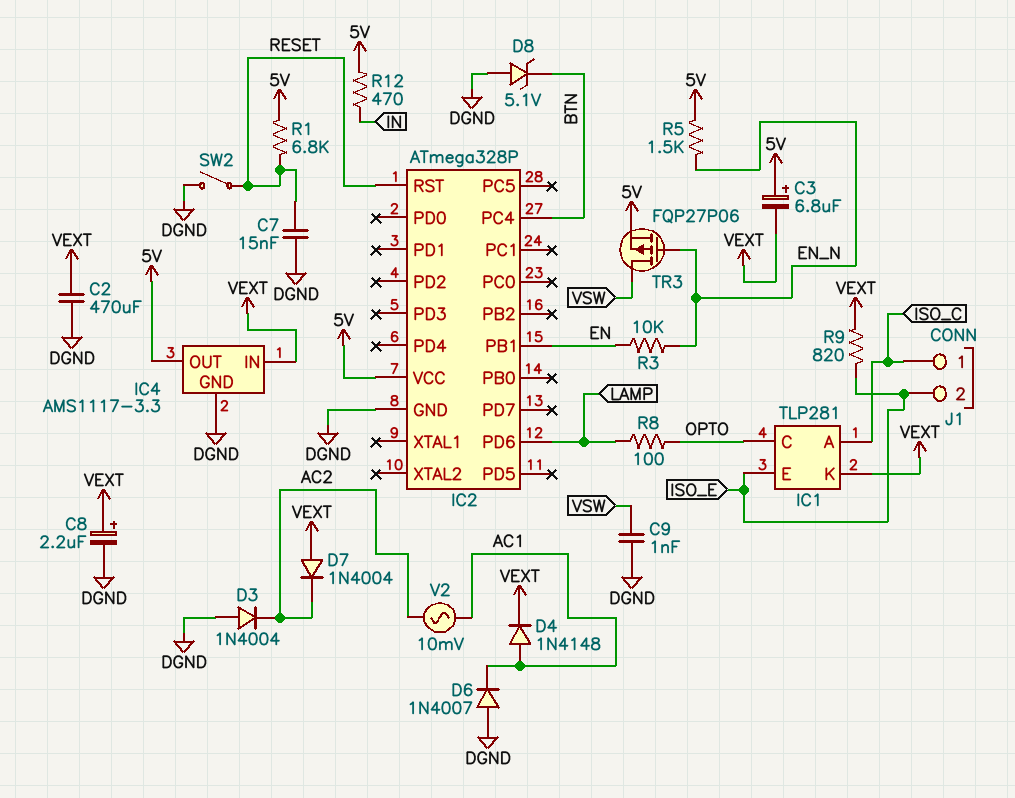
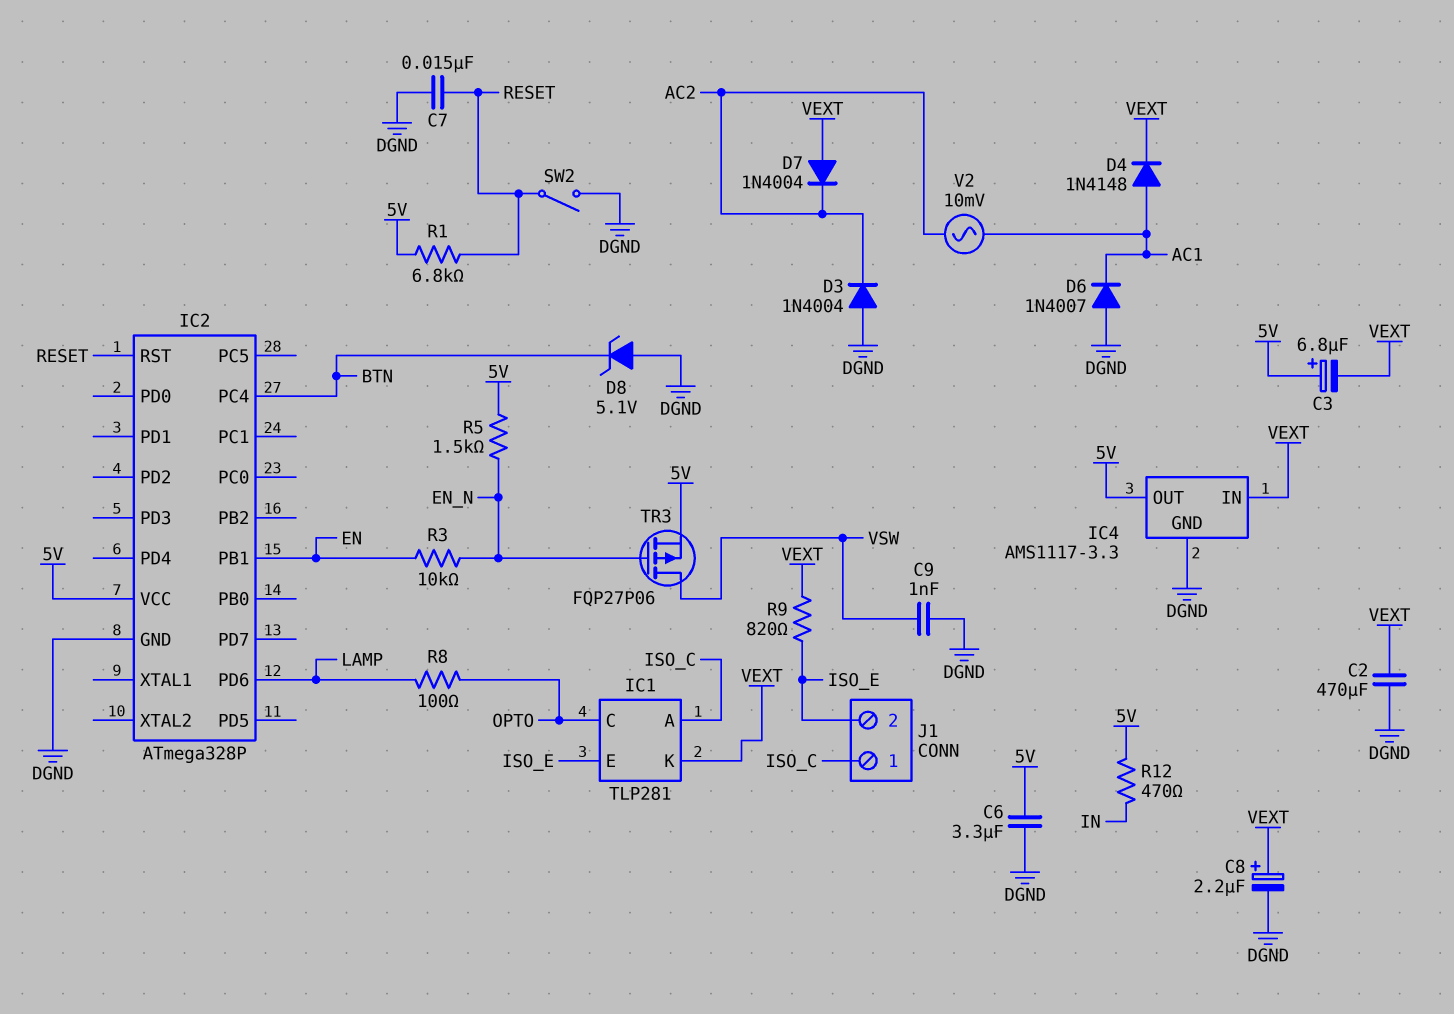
C6: none -> 3.3uF (5V, DGND)

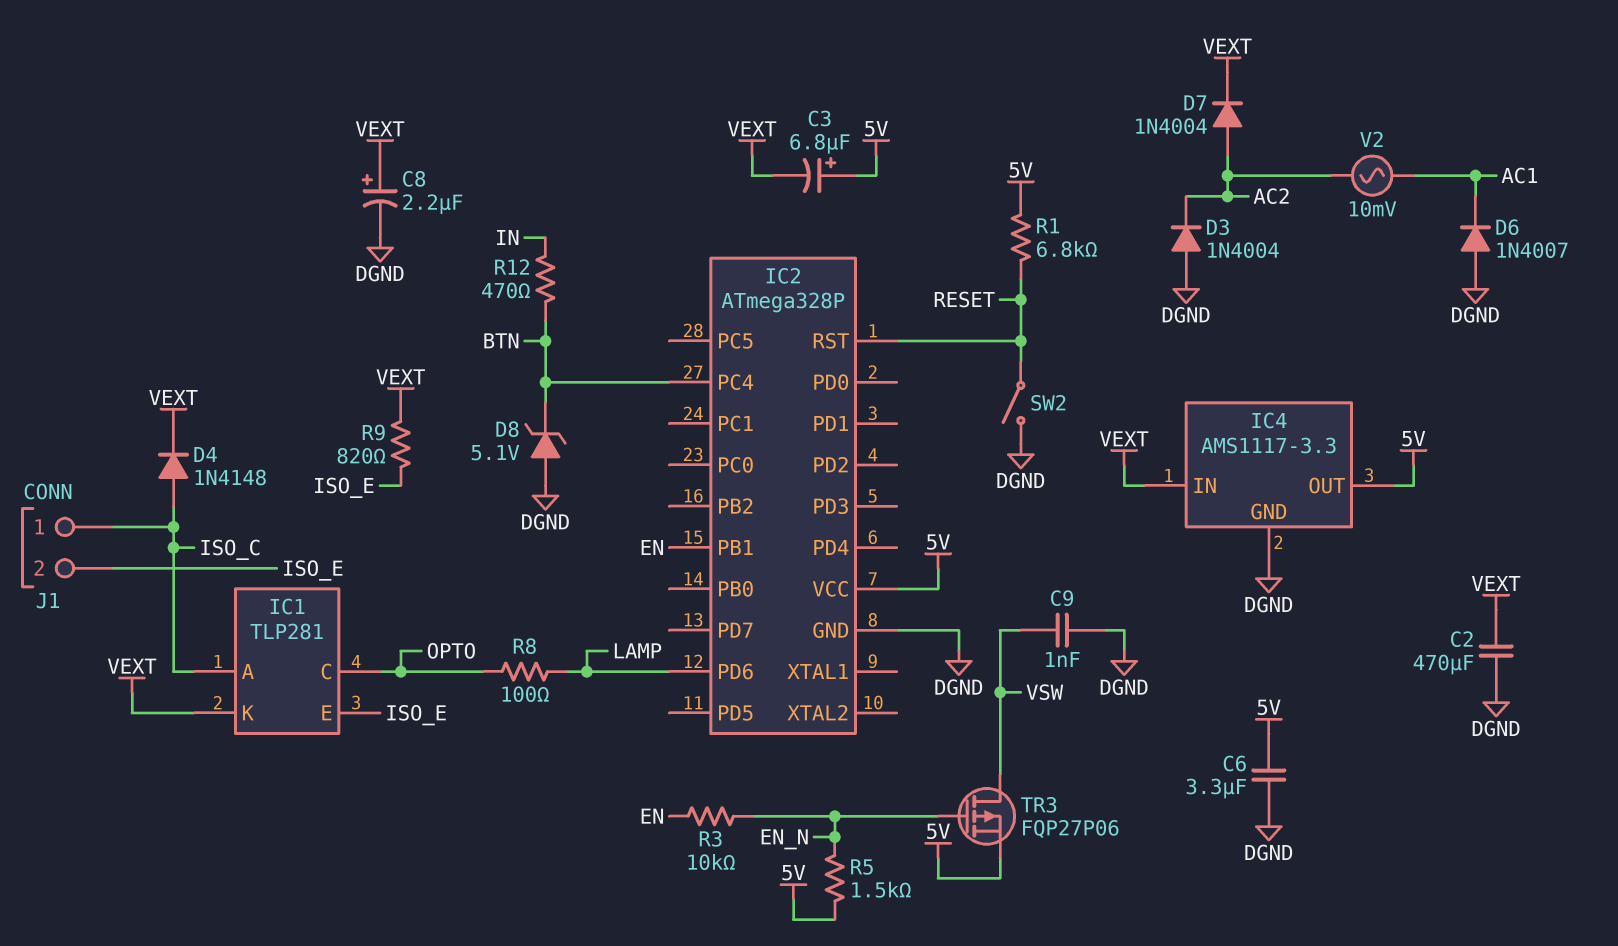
C7: 15nF (DGND, RESET) -> none
D4: diode 1N4148 (A AC1, K VEXT) -> diode 1N4148 (A ISO_C, K VEXT)
D7: diode 1N4004 (A VEXT, K AC2) -> diode 1N4004 (A AC2, K VEXT)
R12: 470 (5V, IN) -> 470 (BTN, IN)

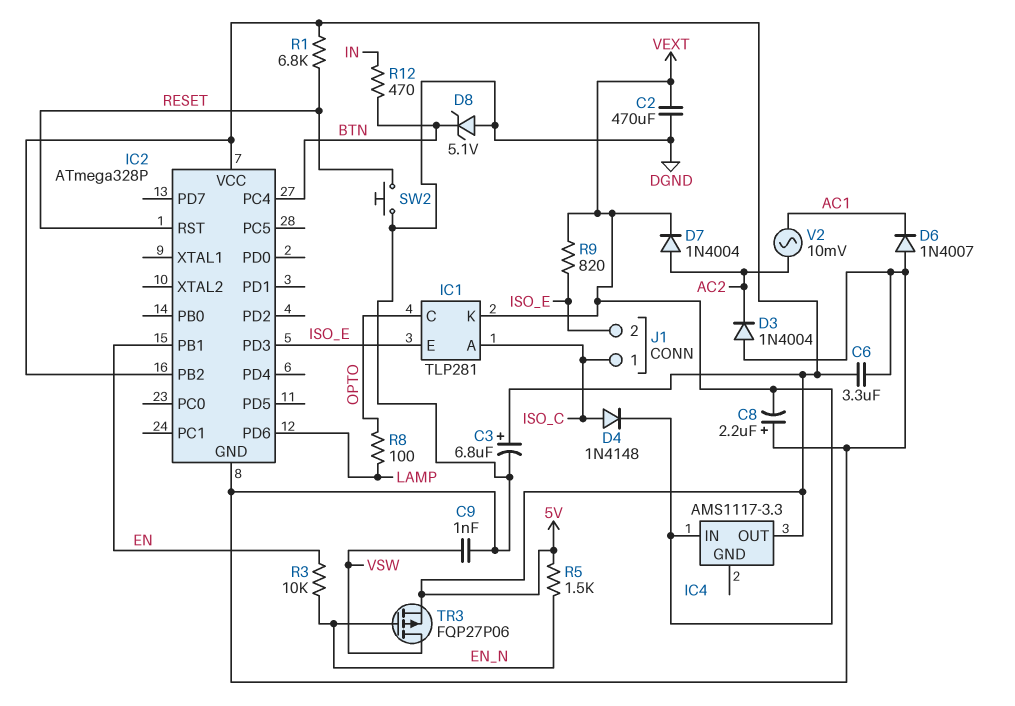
C3: 6.8uF (plus 5V, minus VEXT) -> 6.8uF (plus 5V, minus DGND)
C8: 2.2uF (plus VEXT, minus DGND) -> 2.2uF (plus DGND, minus VEXT)
IC2 pin PB2: none -> 5V
IC2 pin PD3: none -> ISO_E
IC4 pin GND: DGND -> none
SW2: switch (DGND, RESET) -> button (DGND, RESET)

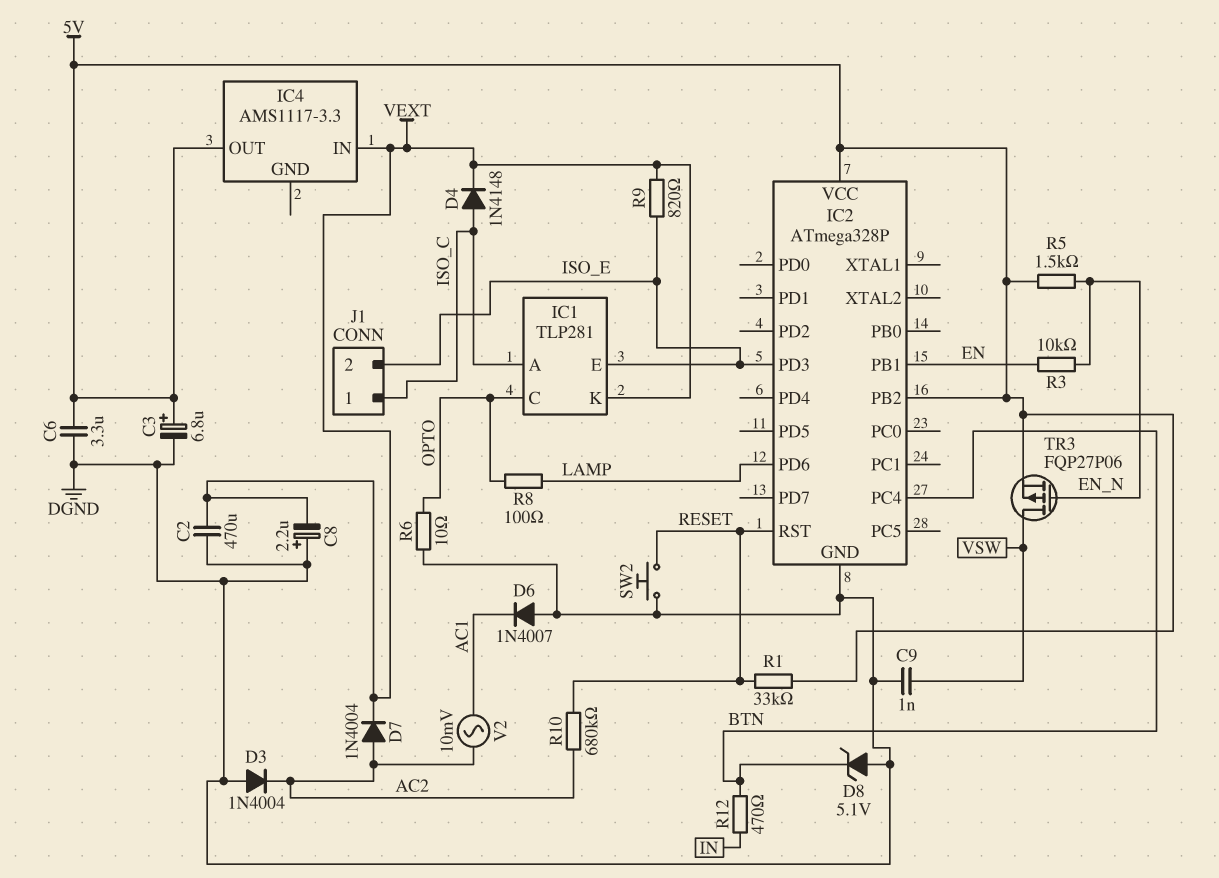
R1: 6.8k (5V, RESET) -> 33k (5V, RESET)
R6: none -> 10 (DGND, OPTO)
R10: none -> 680k (AC2, RESET)

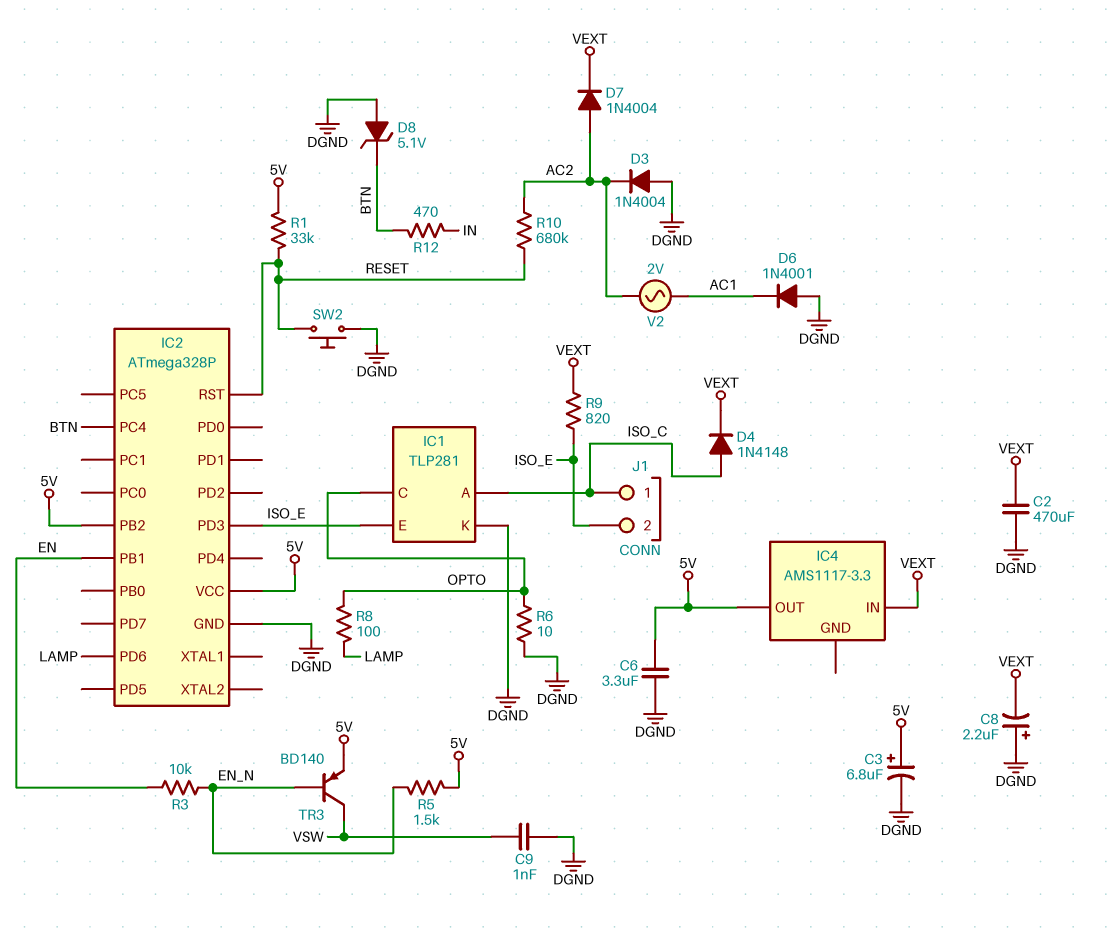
D6: diode 1N4007 (A DGND, K AC1) -> diode 1N4001 (A DGND, K AC1)
IC1 pin K: VEXT -> DGND
TR3: PMOS FQP27P06 (G EN_N, D VSW, S 5V) -> PNP BD140 (B EN_N, C VSW, E 5V)
V2: AC 10mV (AC1, AC2) -> AC 2V (AC1, AC2)

